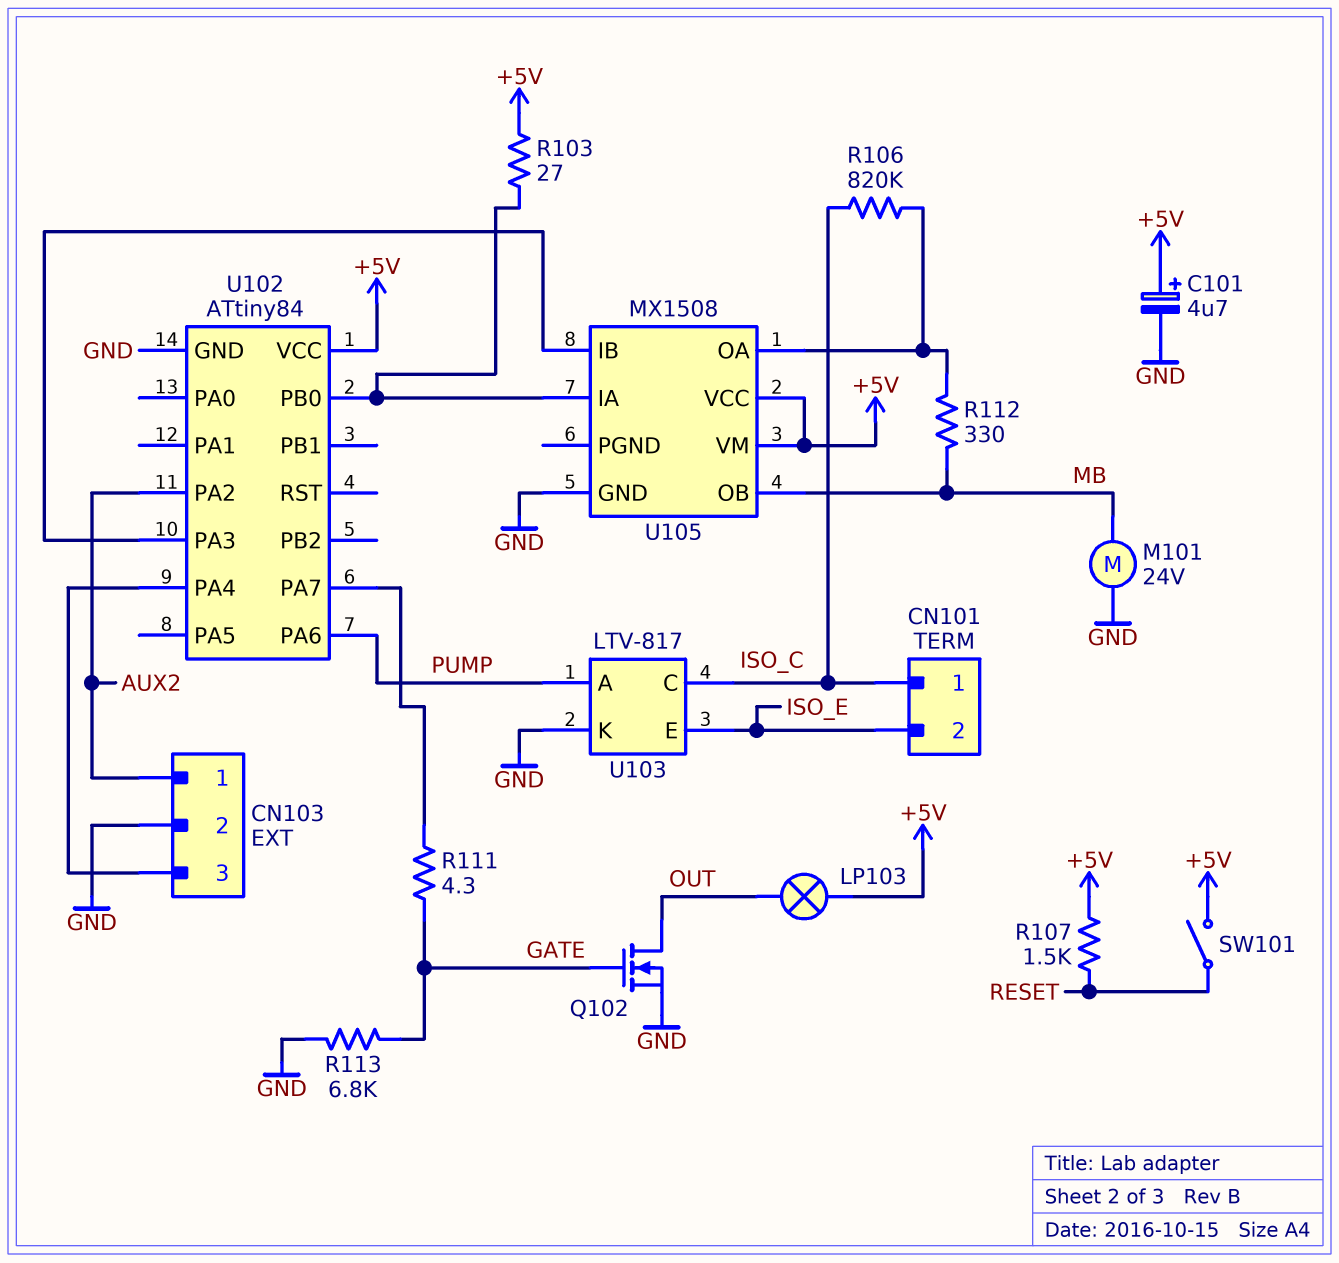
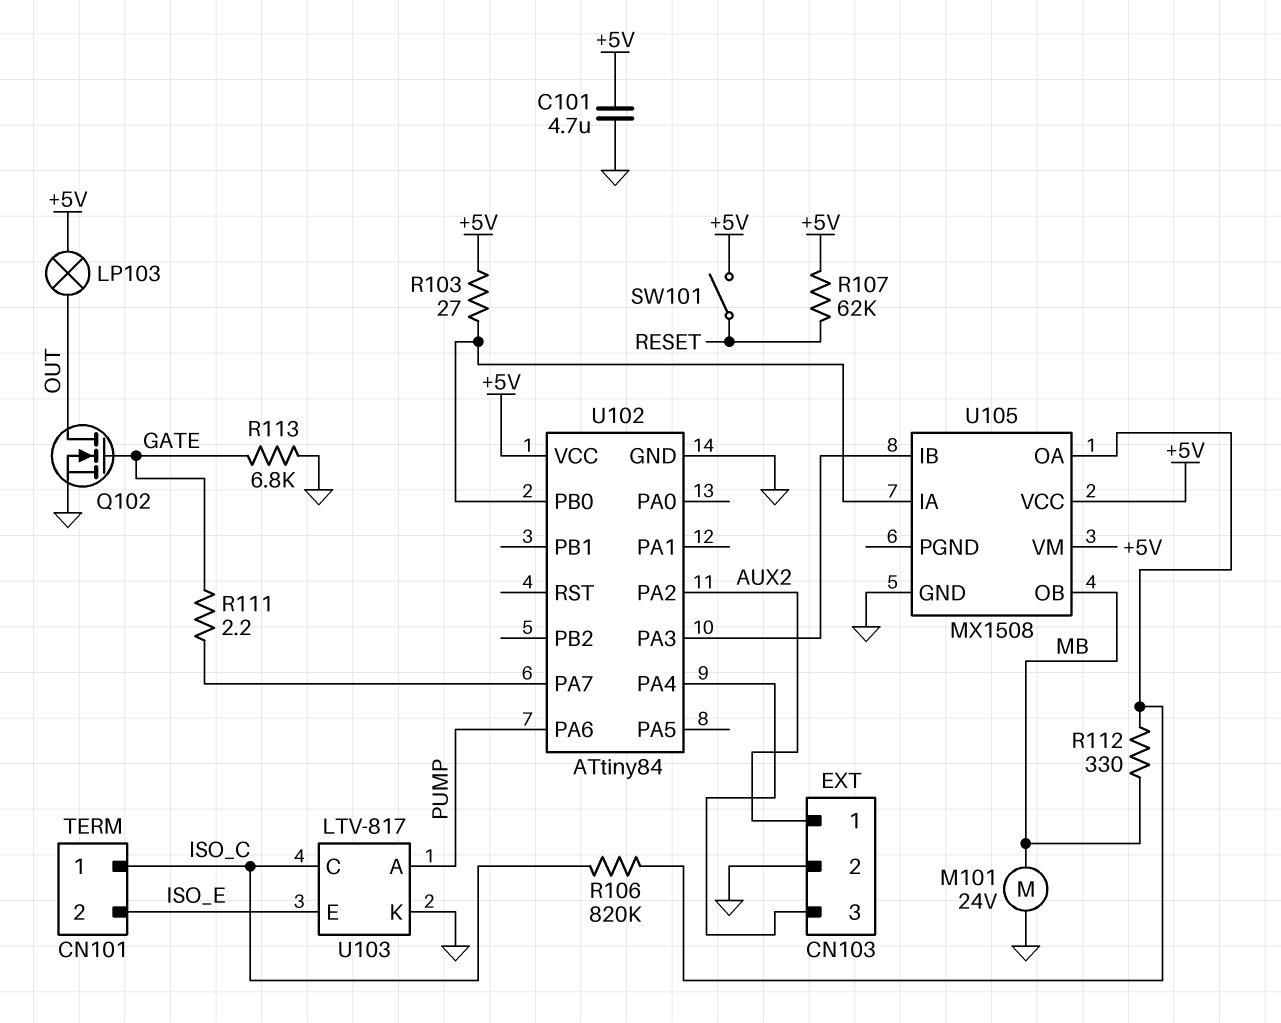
C101: 4.7uF (plus +5V, minus GND) -> 4.7uF (+5V, GND)
R107: 1.5k (+5V, RESET) -> 62k (+5V, RESET)
R111: 4.3 (GATE, U102/PA7) -> 2.2 (GATE, U102/PA7)

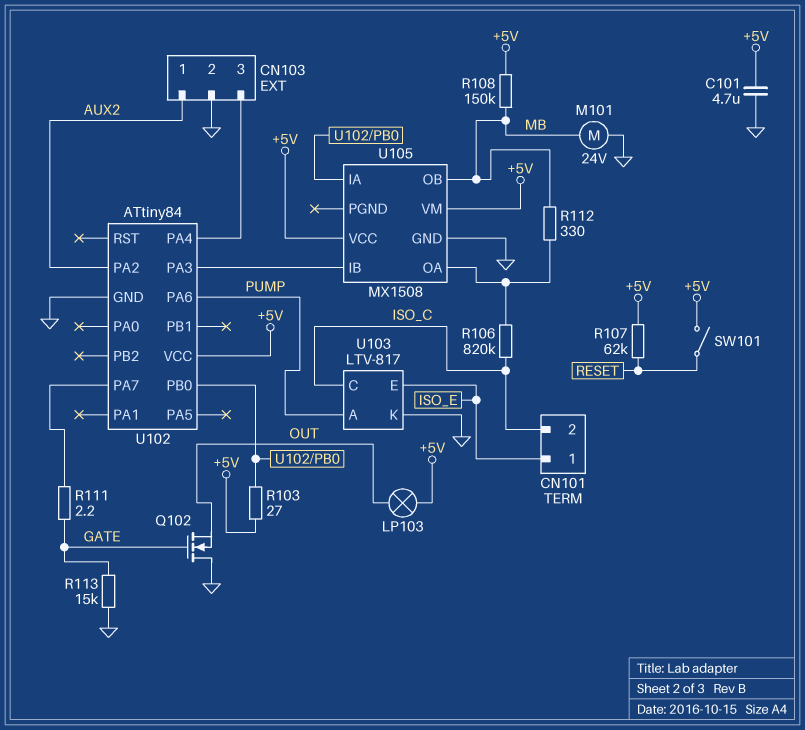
CN101 pin 1: ISO_C -> ISO_E
CN101 pin 2: ISO_E -> ISO_C
Q102: NMOS (G GATE, D OUT, S GND) -> NMOS (G GATE, D GND, S OUT)
R108: none -> 150k (+5V, MB)
R113: 6.8k (GATE, GND) -> 15k (GATE, GND)

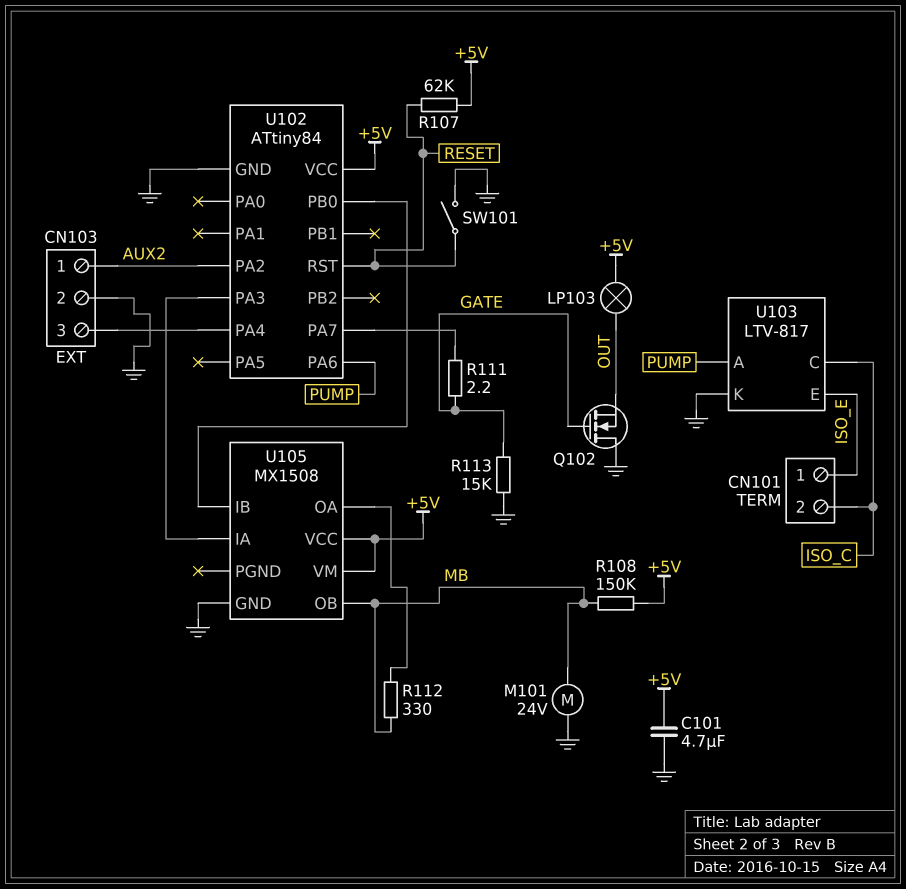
R103: 27 (+5V, U102/PB0) -> none
R106: 820k (ISO_C, U105/OA) -> none
SW101: switch (+5V, RESET) -> switch (GND, RESET)
U102 pin RST: none -> RESET
U105 pin IA: U102/PB0 -> U102/PA3
U105 pin IB: U102/PA3 -> U102/PB0

